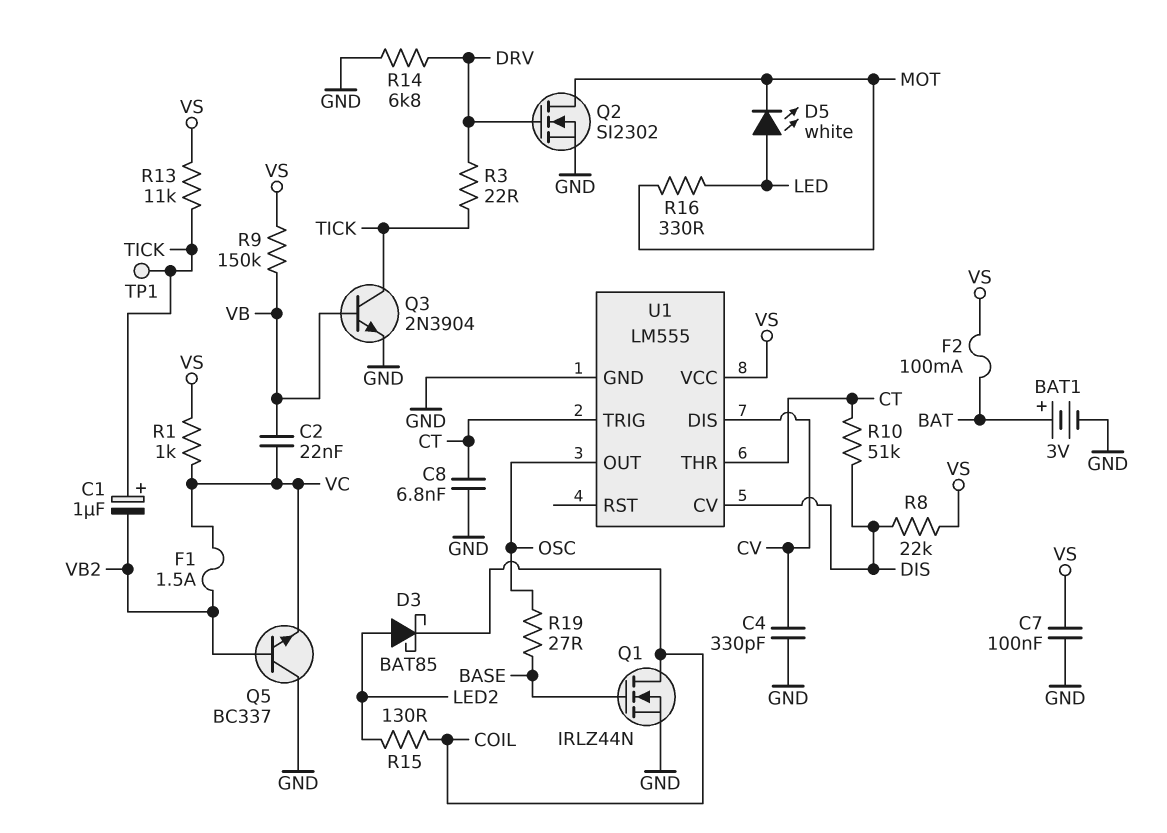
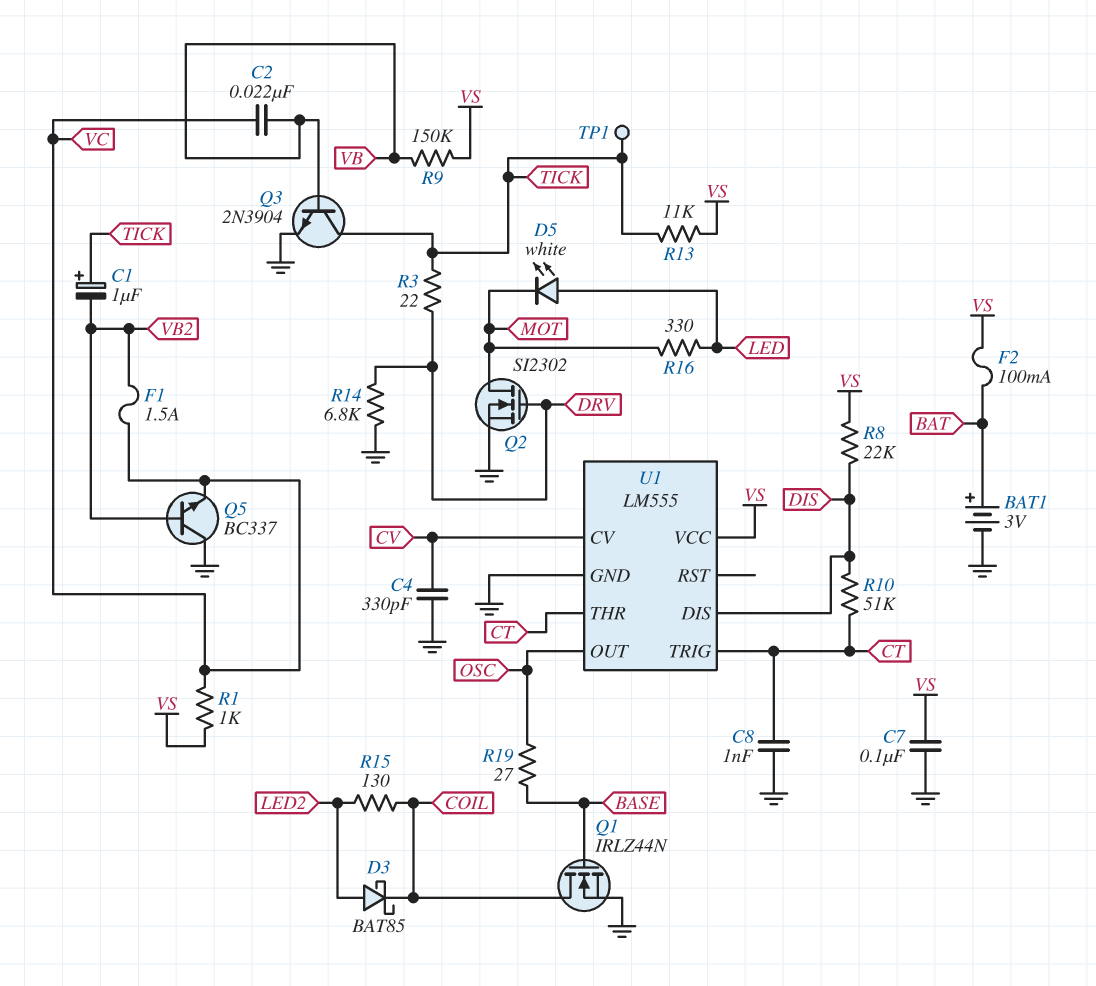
C8: 6.8nF (CT, GND) -> 1nF (CT, GND)
U1 pin CV: DIS -> CV
U1 pin DIS: CV -> DIS

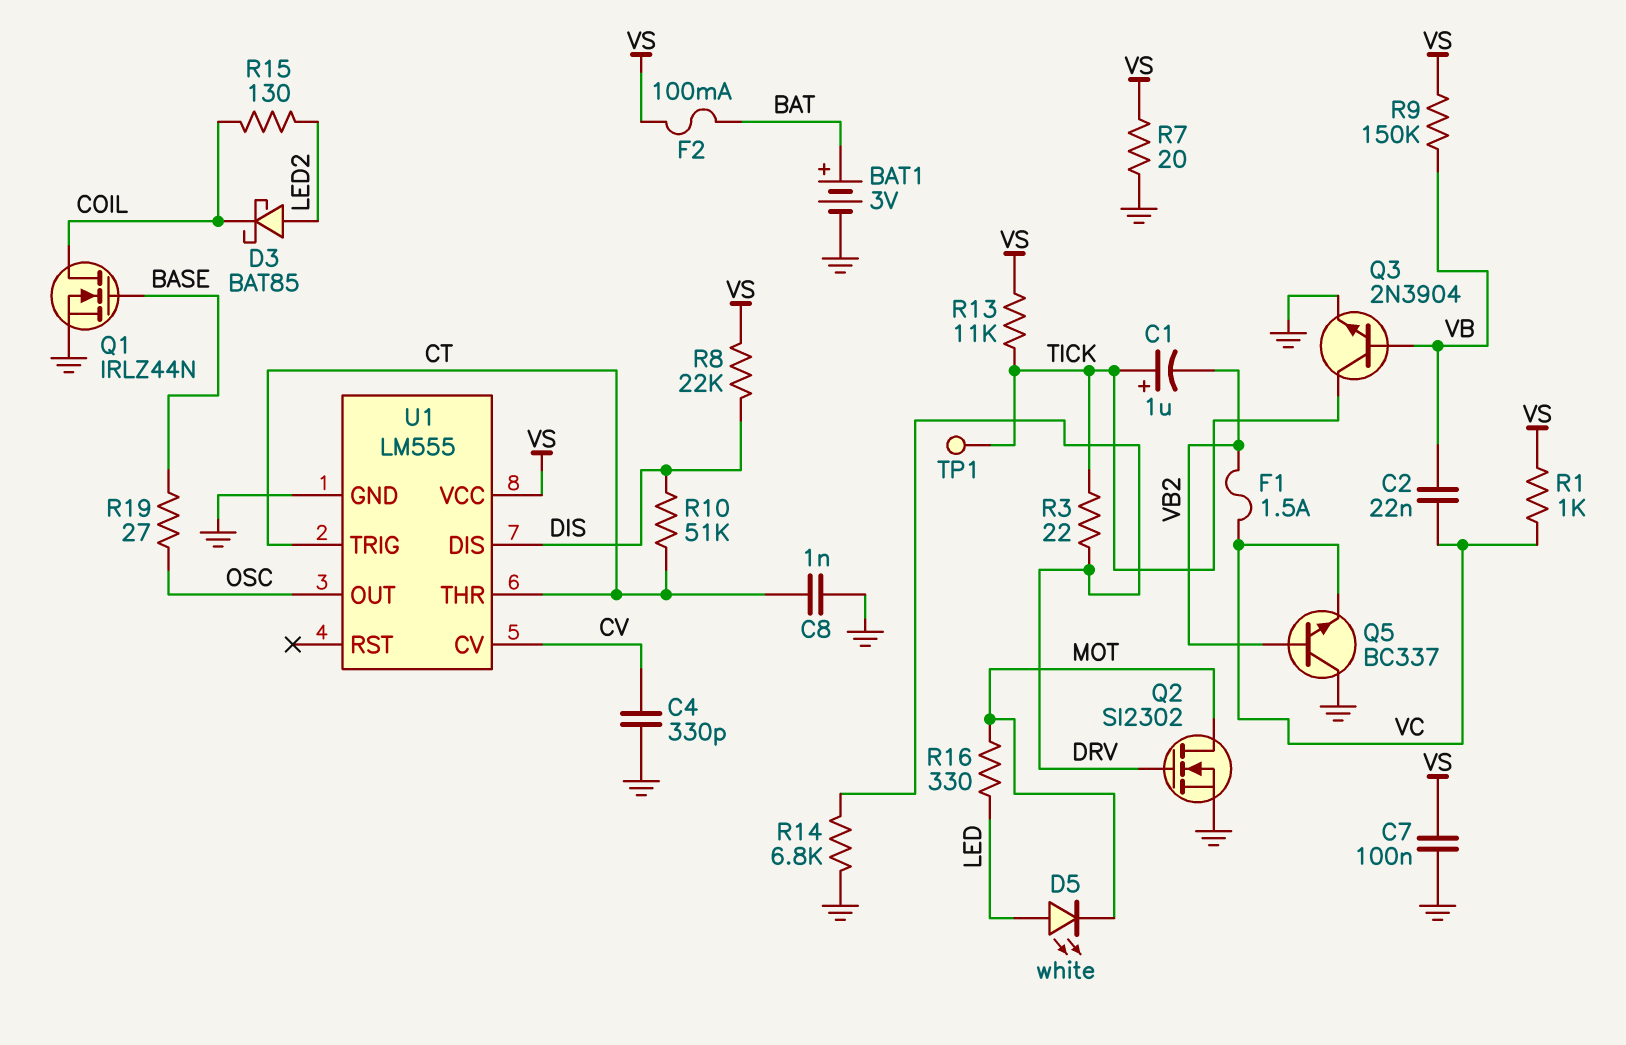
R7: none -> 20 (GND, VS)

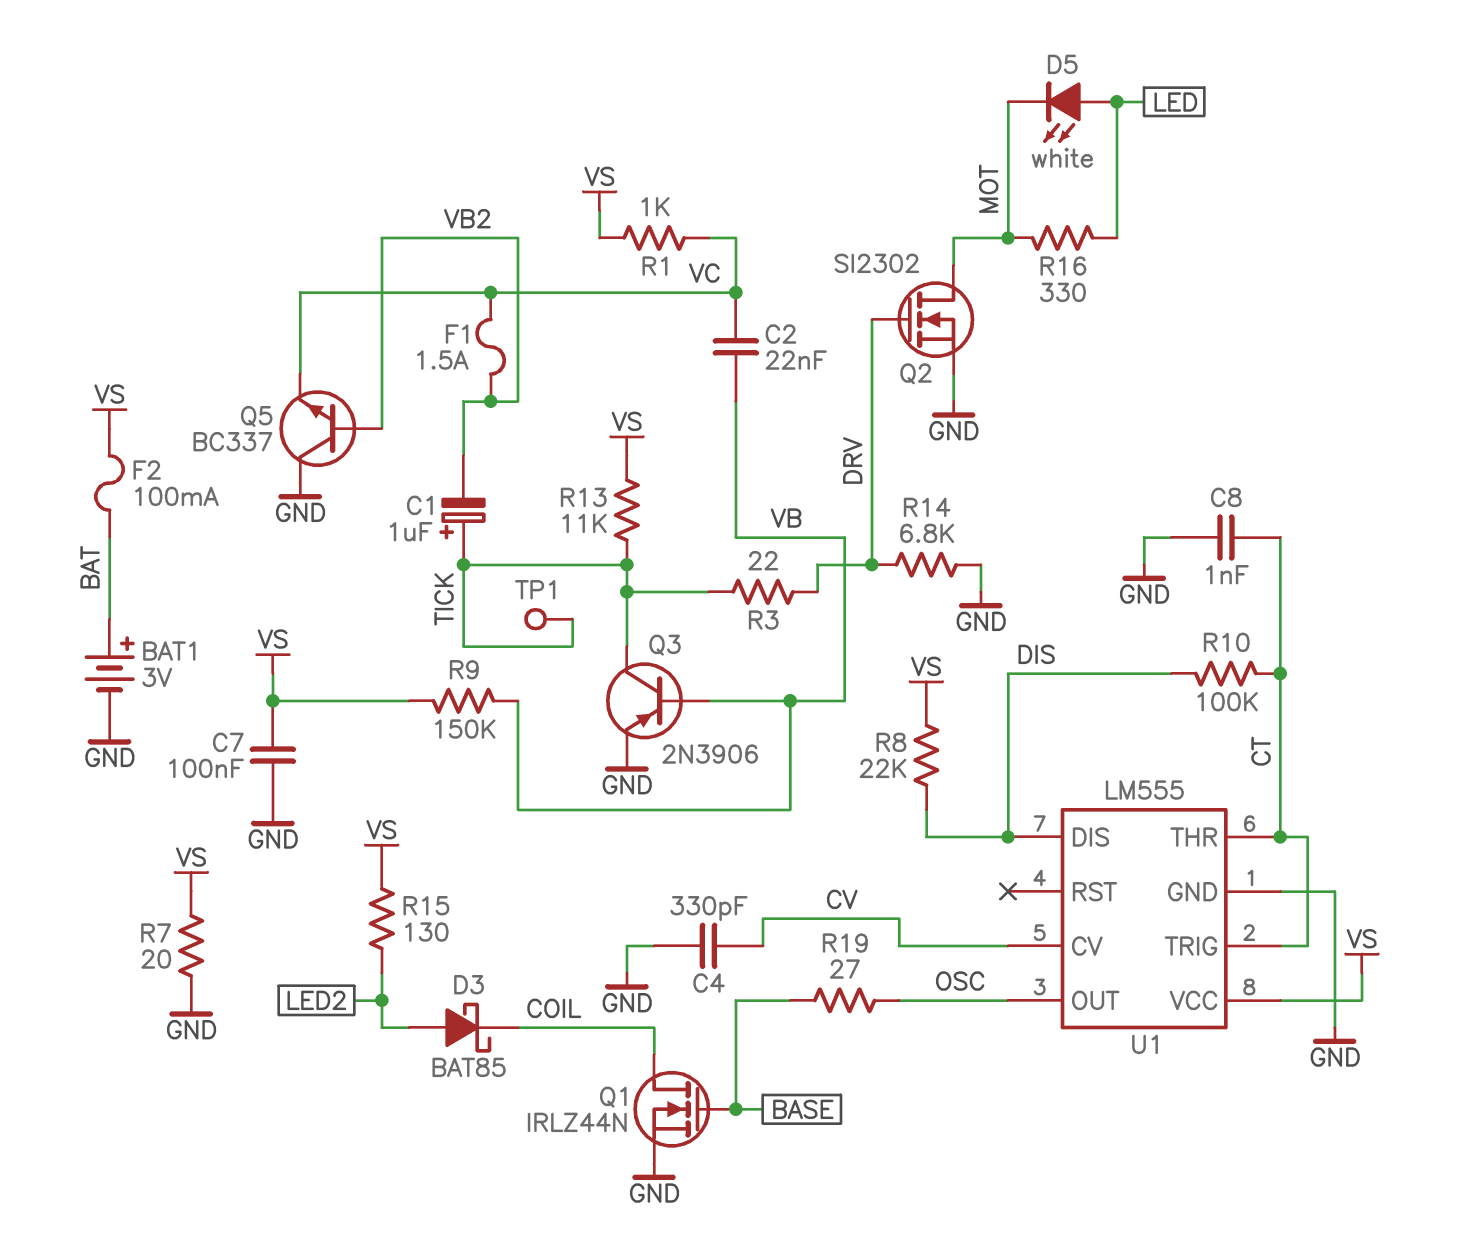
Q3: NPN 2N3904 (B VB, C TICK, E GND) -> PNP 2N3906 (B VB, C TICK, E GND)
R10: 51k (CT, DIS) -> 100k (CT, DIS)
R15: 130 (COIL, LED2) -> 130 (LED2, VS)

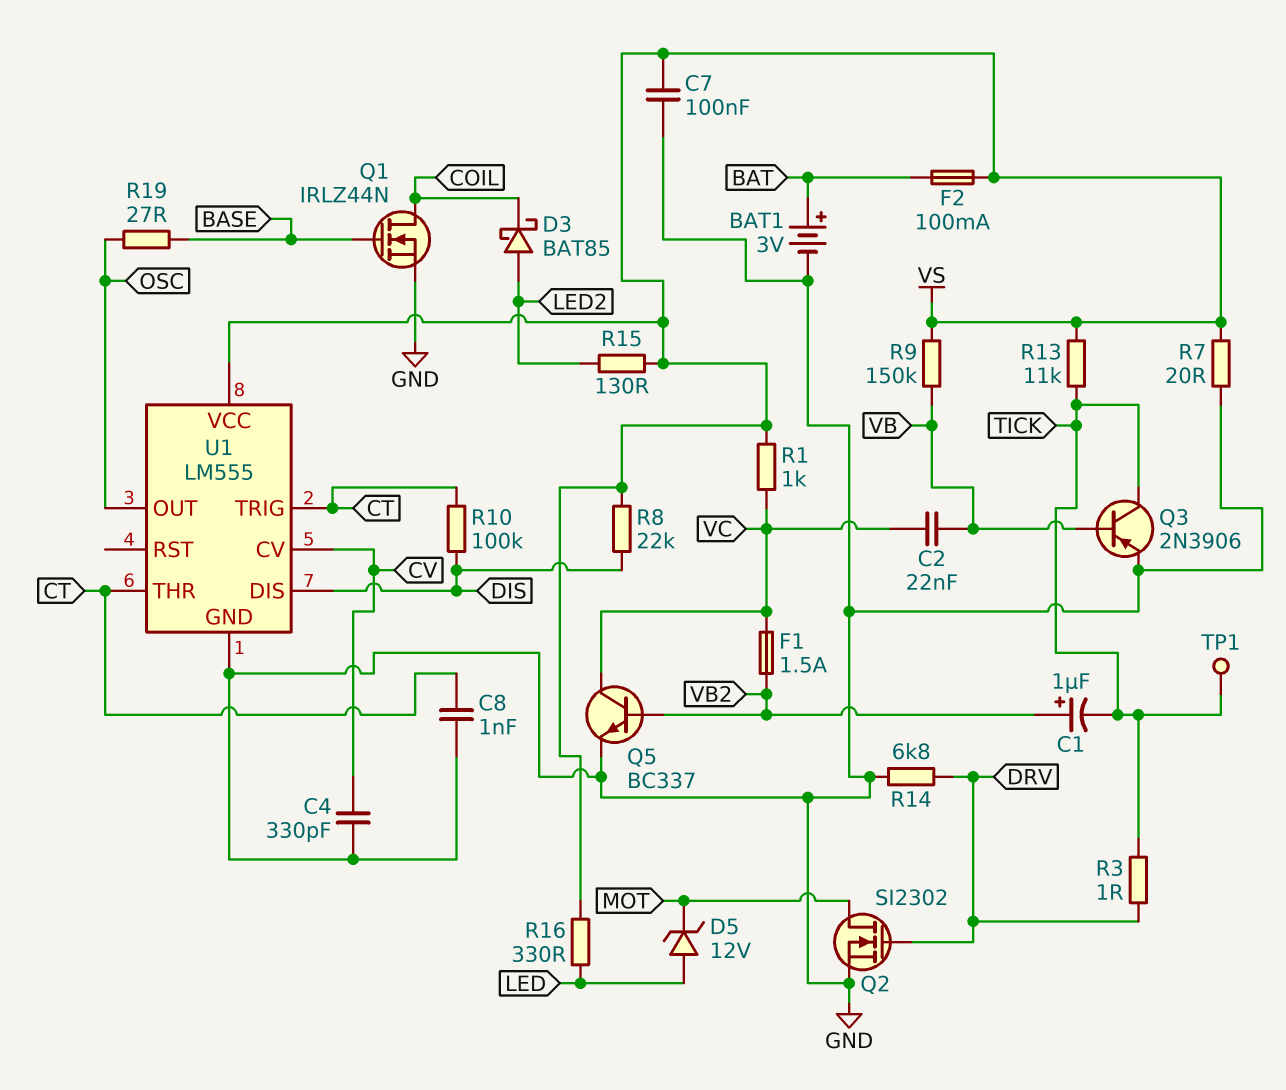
C1: 1uF (plus TICK, minus VB2) -> 1uF (plus VB2, minus TICK)
D5: LED white (A LED, K MOT) -> zener 12V (A LED, K MOT)
Q5: NPN BC337 (B VB2, C GND, E VC) -> NPN BC337 (B VB2, C VC, E GND)
R3: 22 (DRV, TICK) -> 1 (DRV, TICK)
R16: 330 (LED, MOT) -> 330 (LED, VS)

